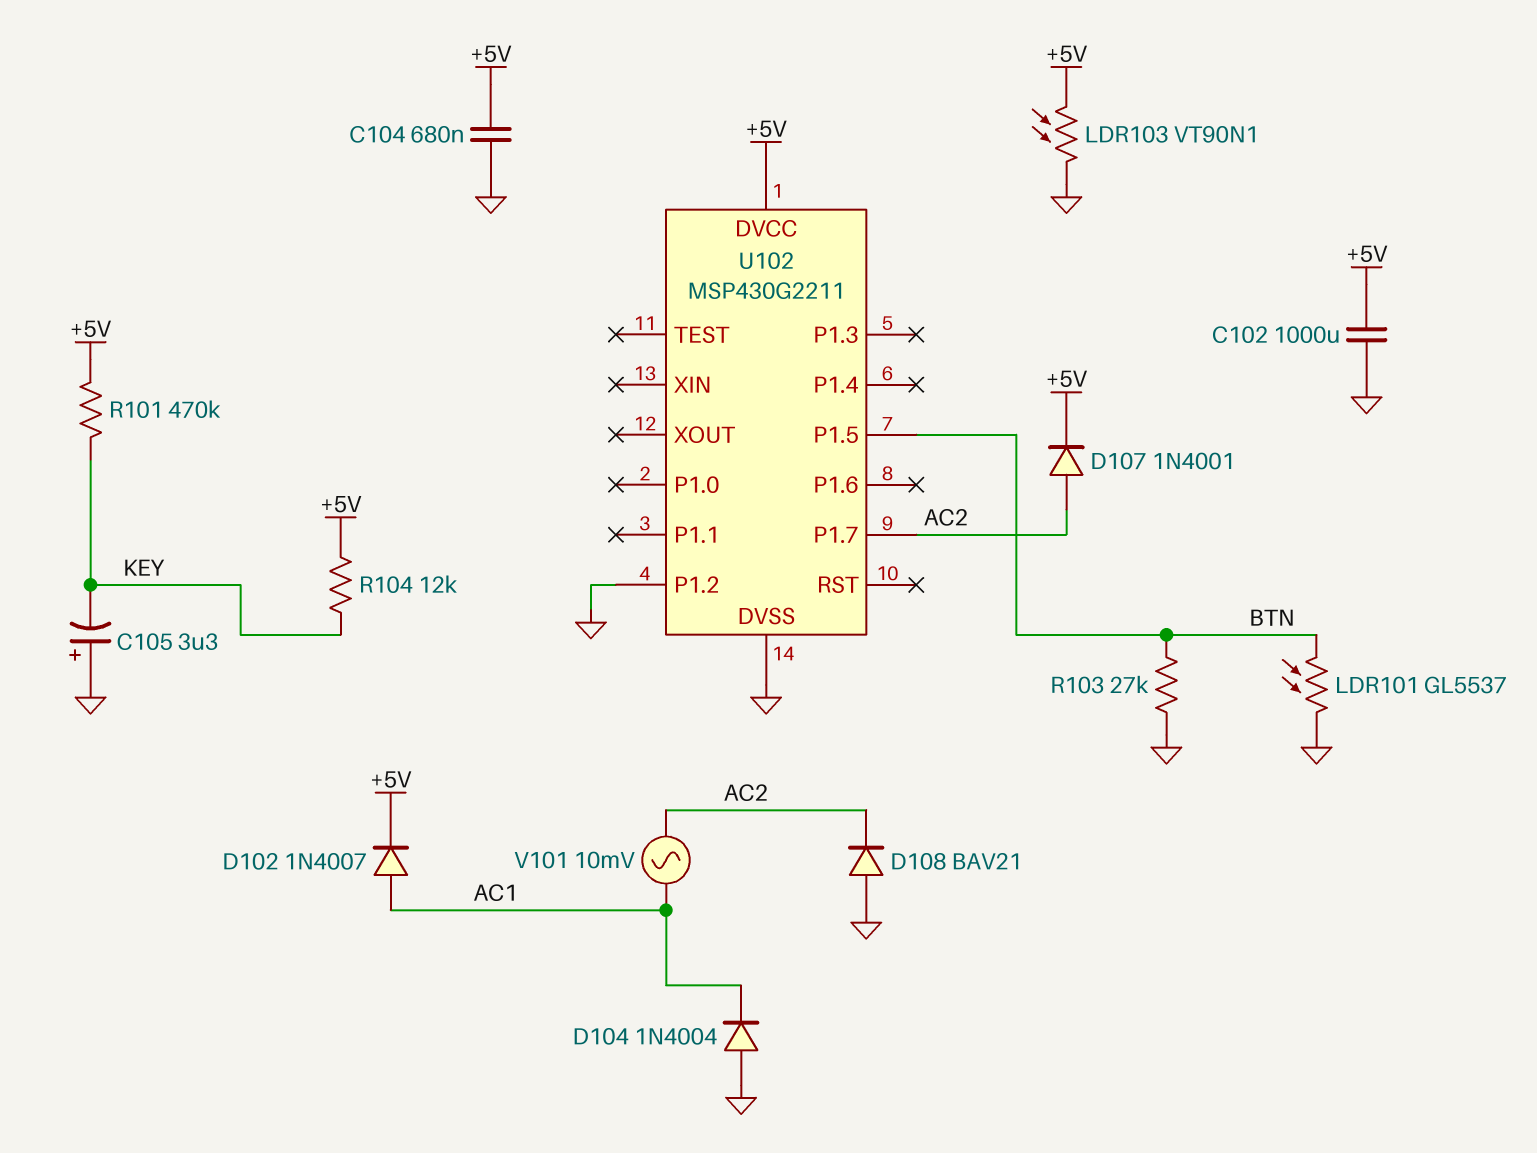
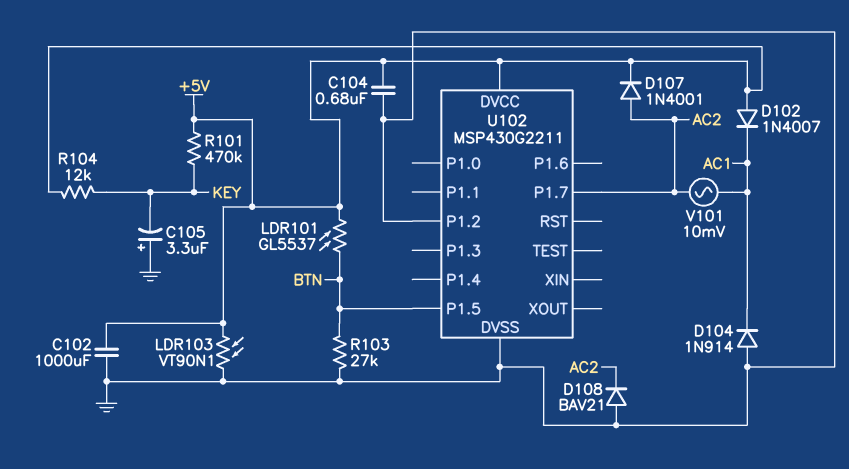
D102: diode 1N4007 (A AC1, K +5V) -> diode 1N4007 (A +5V, K AC1)
D104: diode 1N4004 (A GND, K AC1) -> diode 1N914 (A GND, K AC1)
LDR101: GL5537 (BTN, GND) -> GL5537 (+5V, BTN)

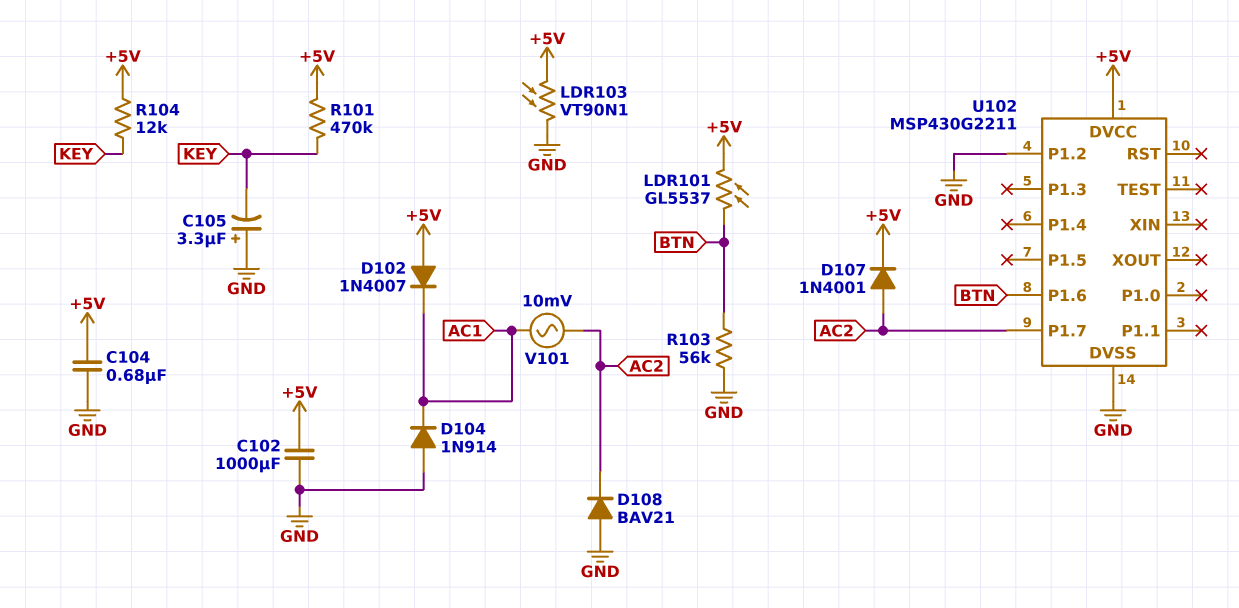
R103: 27k (BTN, GND) -> 56k (BTN, GND)
U102 pin P1.5: BTN -> none
U102 pin P1.6: none -> BTN

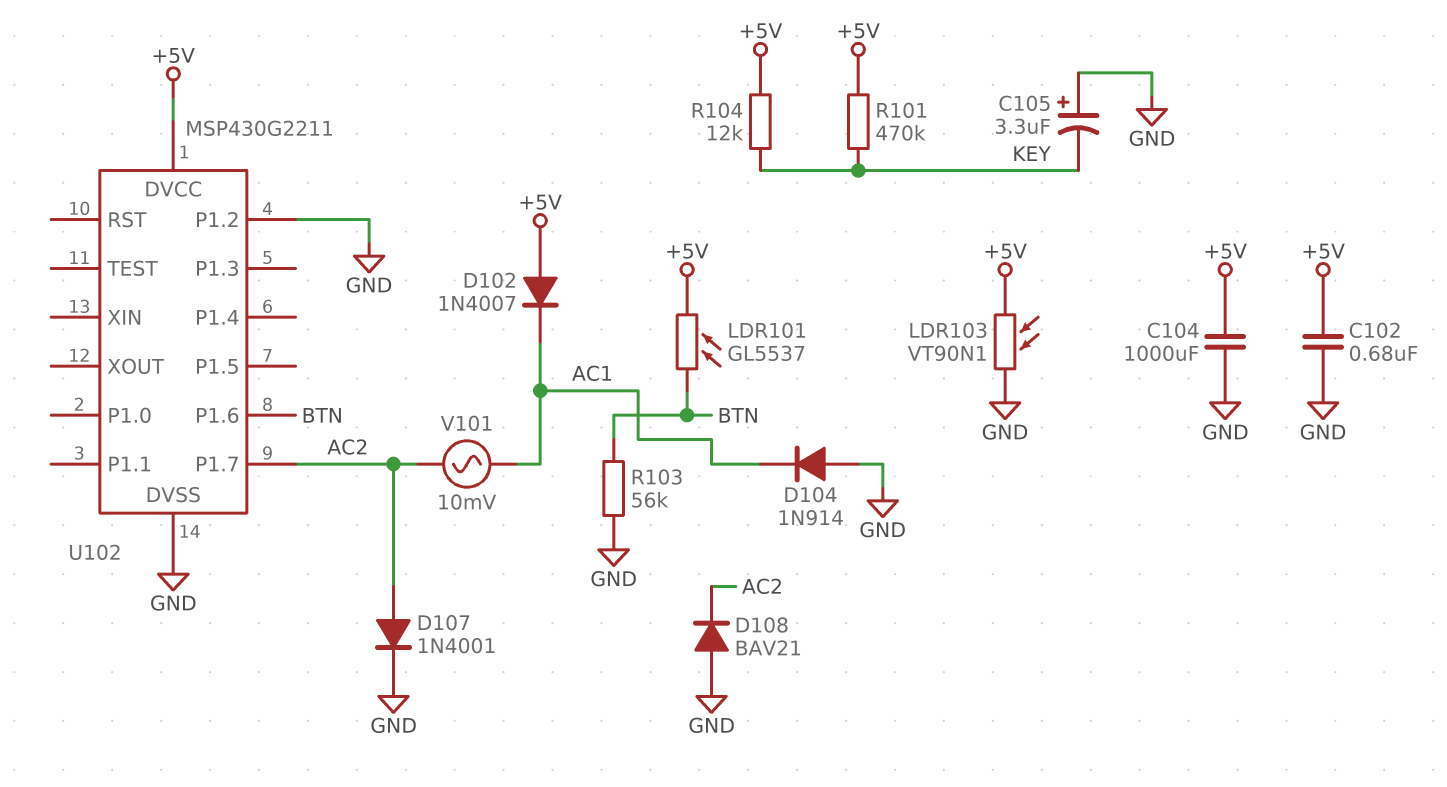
C102: 1000uF (+5V, GND) -> 680nF (+5V, GND)
C104: 680nF (+5V, GND) -> 1000uF (+5V, GND)
D107: diode 1N4001 (A AC2, K +5V) -> diode 1N4001 (A AC2, K GND)

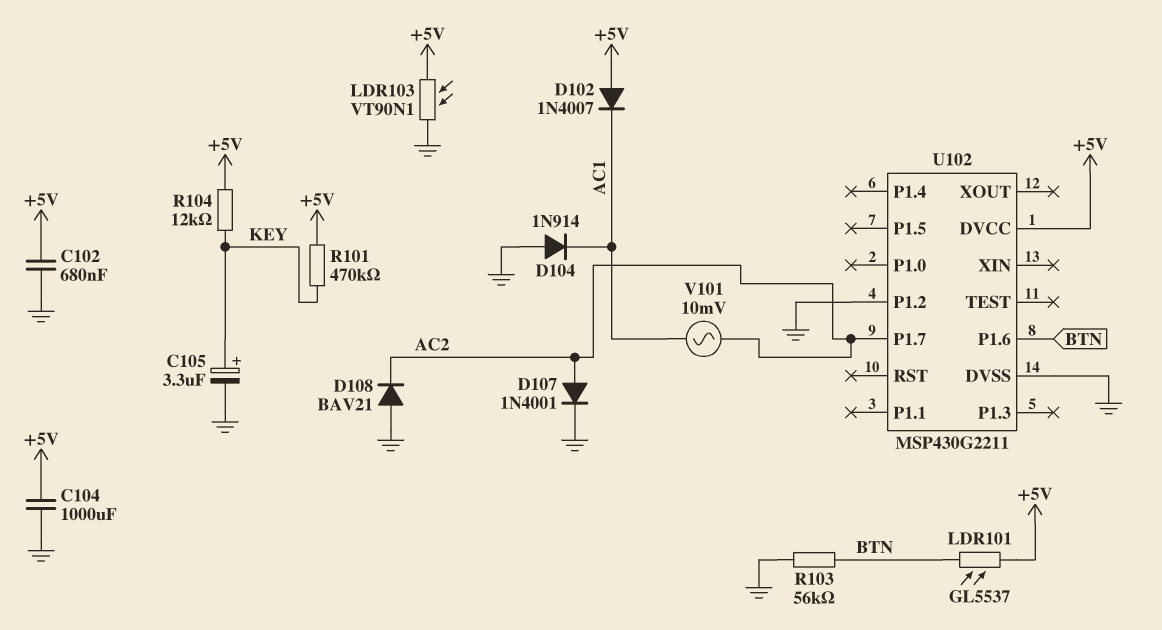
C105: 3.3uF (plus GND, minus KEY) -> 3.3uF (plus KEY, minus GND)

